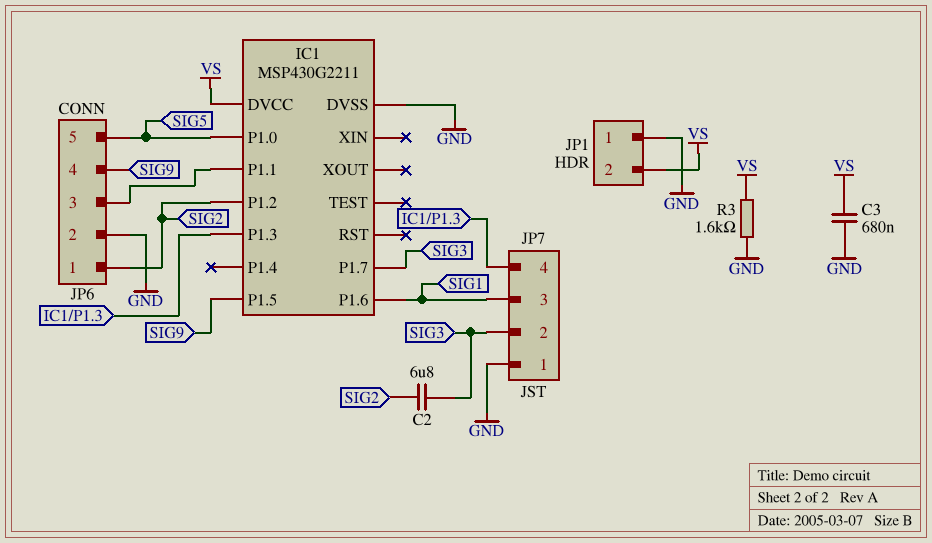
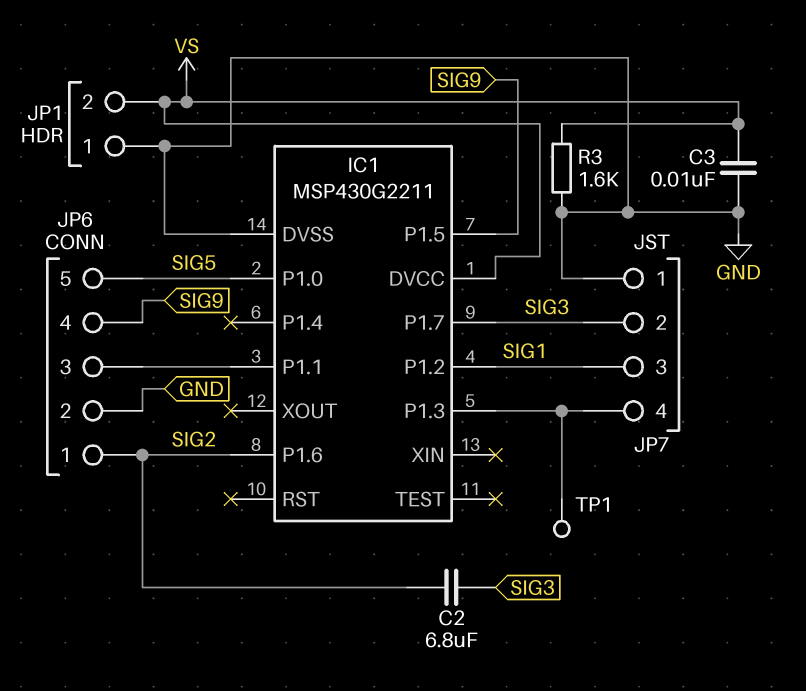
C3: 680nF (GND, VS) -> 10nF (GND, VS)
IC1 pin P1.2: SIG2 -> SIG1
IC1 pin P1.6: SIG1 -> SIG2
TP1: none -> test point (IC1/P1.3)

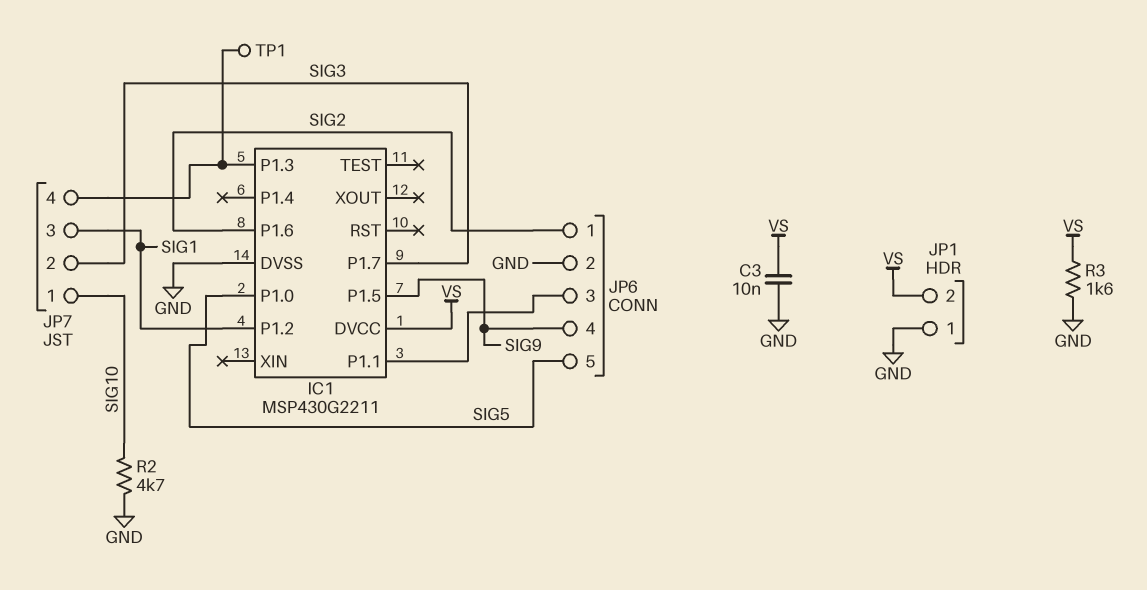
C2: 6.8uF (SIG2, SIG3) -> none
JP7 pin 1: GND -> SIG10
R2: none -> 4.7k (GND, SIG10)

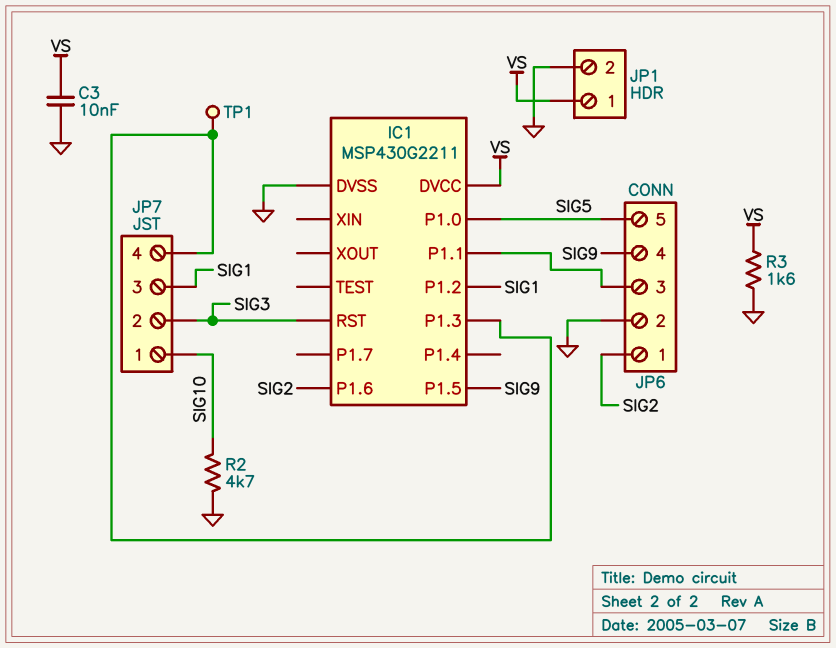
IC1 pin P1.7: SIG3 -> none
IC1 pin RST: none -> SIG3
JP1 pin 1: GND -> VS
JP1 pin 2: VS -> GND

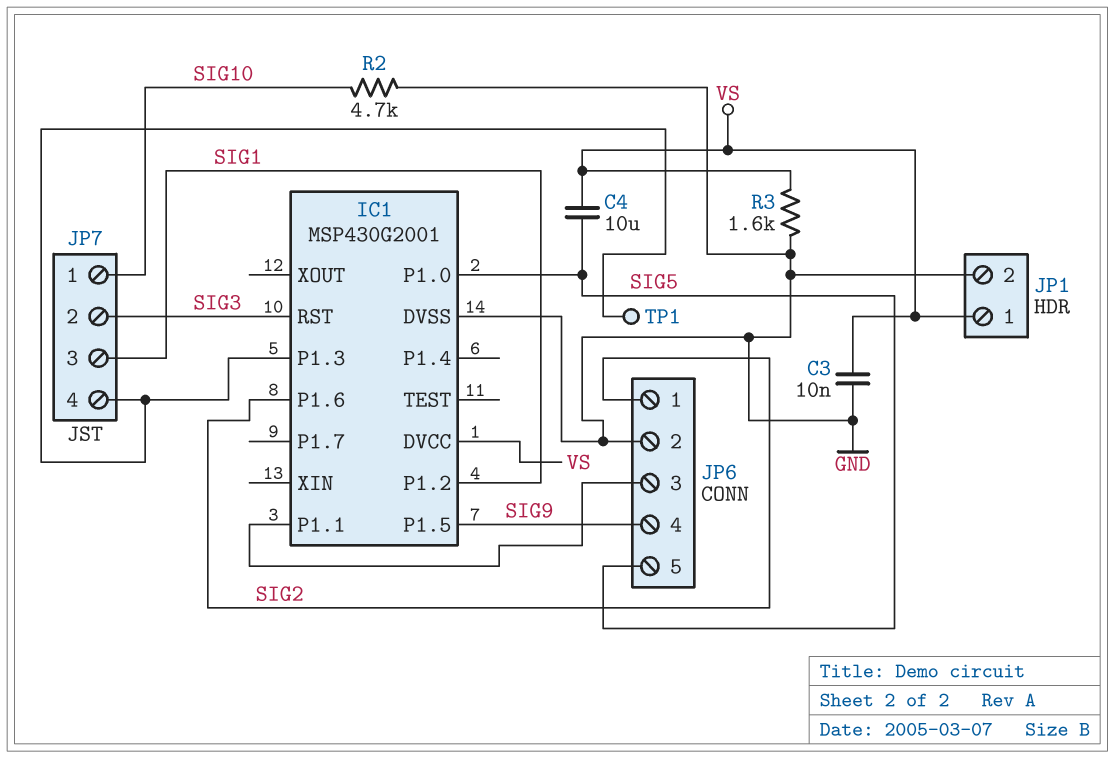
C4: none -> 10uF (SIG5, VS)
IC1: MSP430G2211 -> MSP430G2001

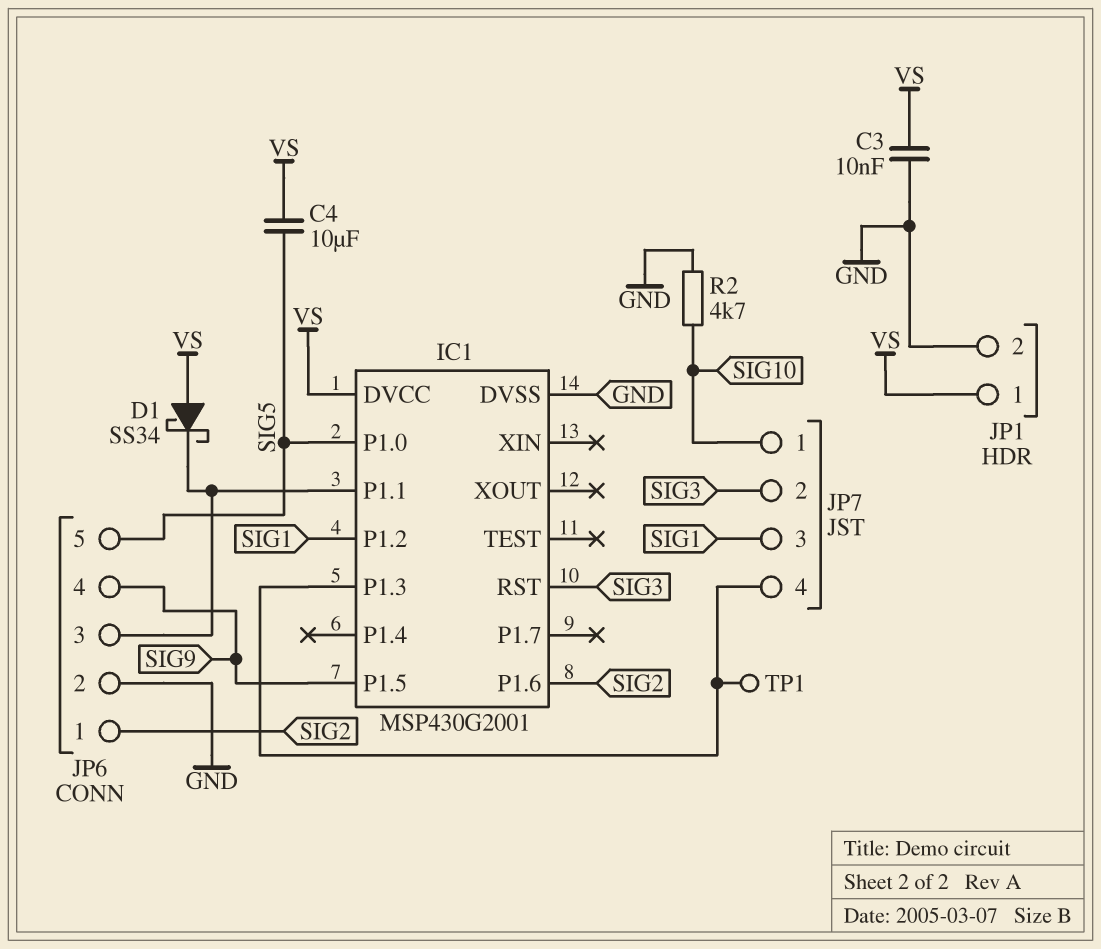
D1: none -> schottky SS34 (A VS, K IC1/P1.1)
R3: 1.6k (GND, VS) -> none

